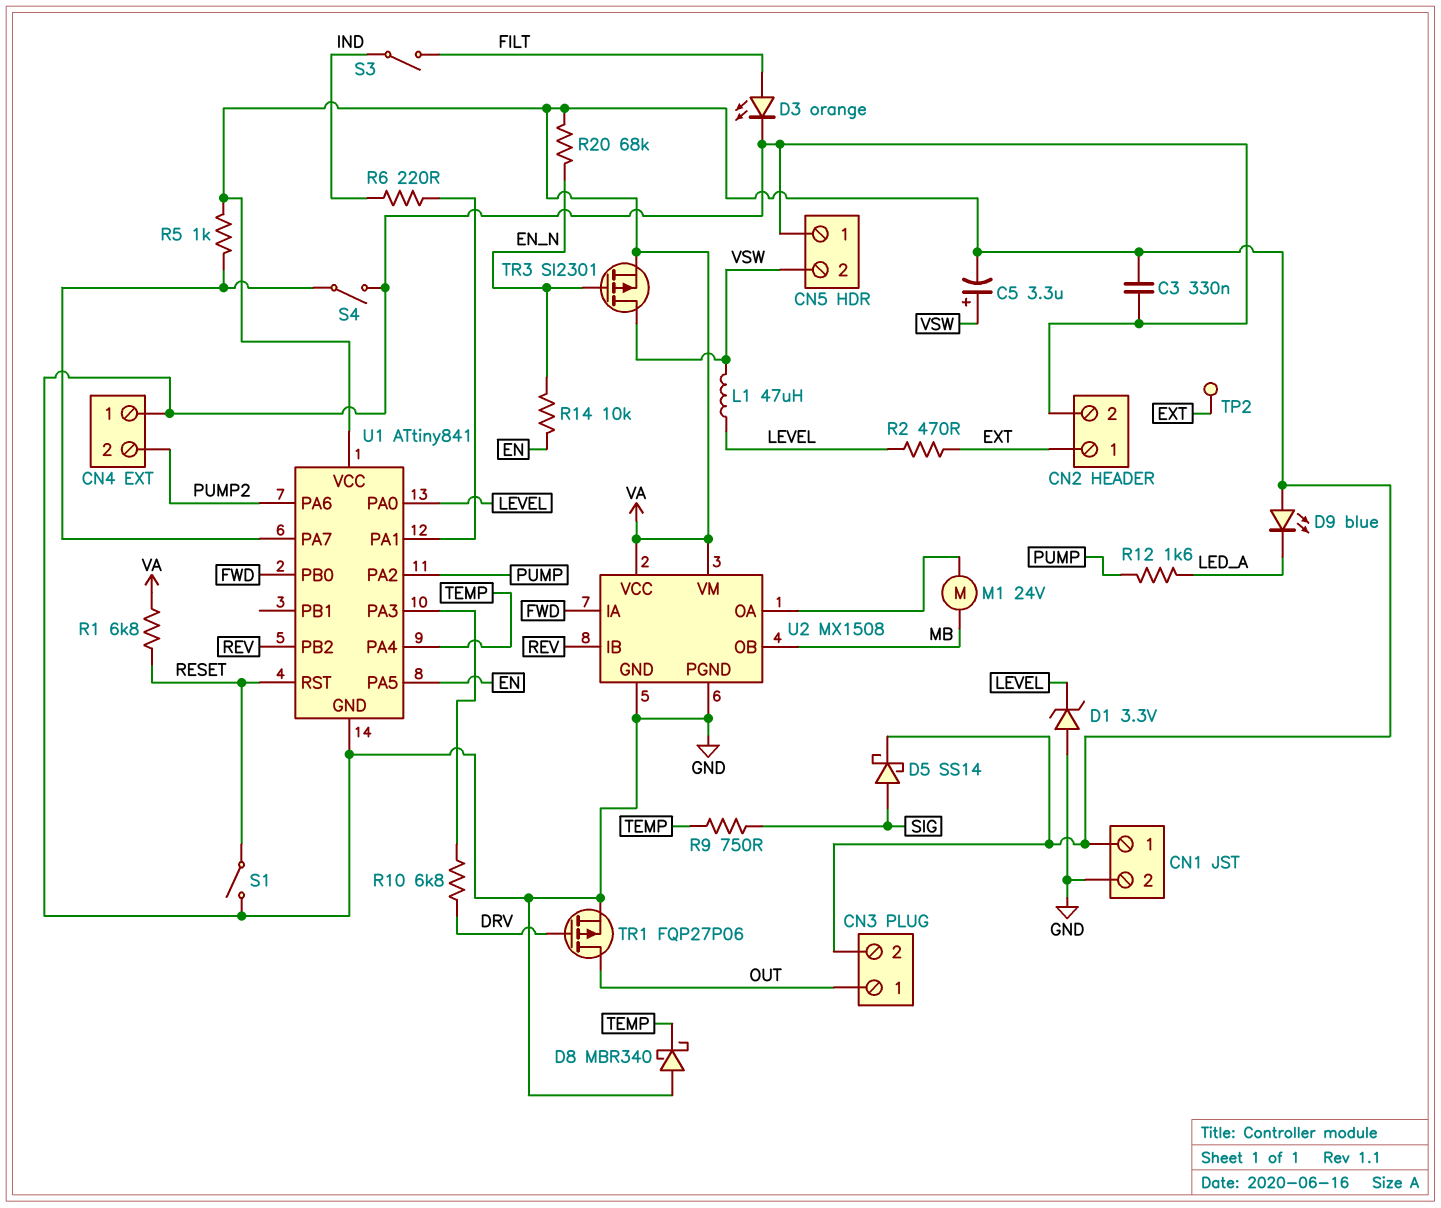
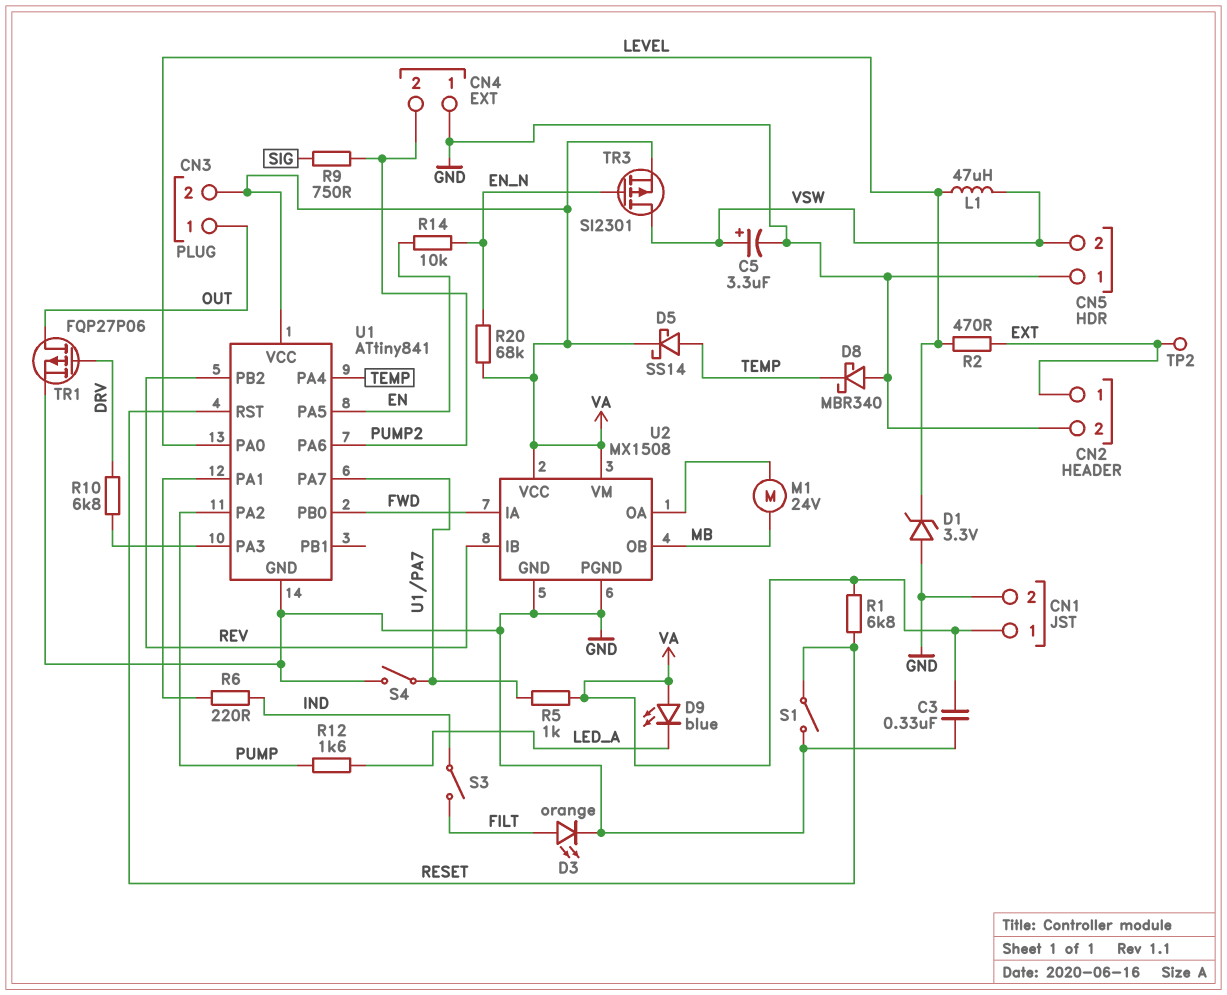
C5: 3.3uF (plus VSW, minus VA) -> 3.3uF (plus VSW, minus GND)
D5: schottky SS14 (A SIG, K VA) -> schottky SS14 (A TEMP, K VA)
R9: 750 (SIG, TEMP) -> 750 (PUMP2, SIG)

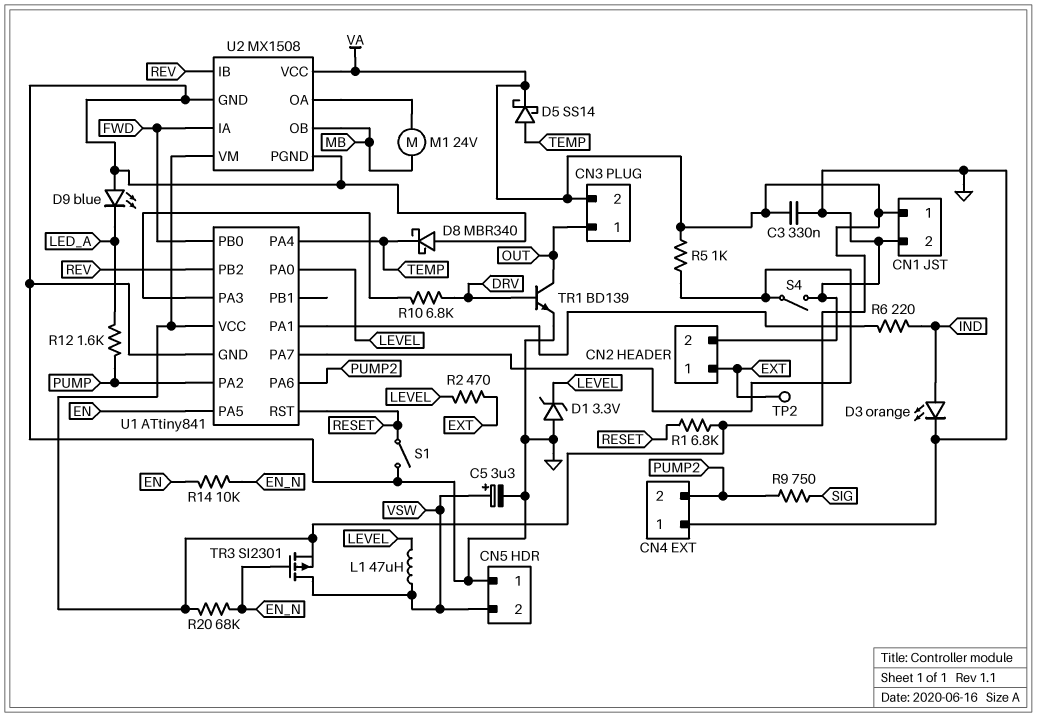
D3: LED orange (A FILT, K GND) -> LED orange (A IND, K GND)
D9: LED blue (A VA, K LED_A) -> LED blue (A GND, K LED_A)
S3: switch (FILT, IND) -> none
TR1: PMOS FQP27P06 (G DRV, D OUT, S GND) -> NPN BD139 (B DRV, C OUT, E GND)

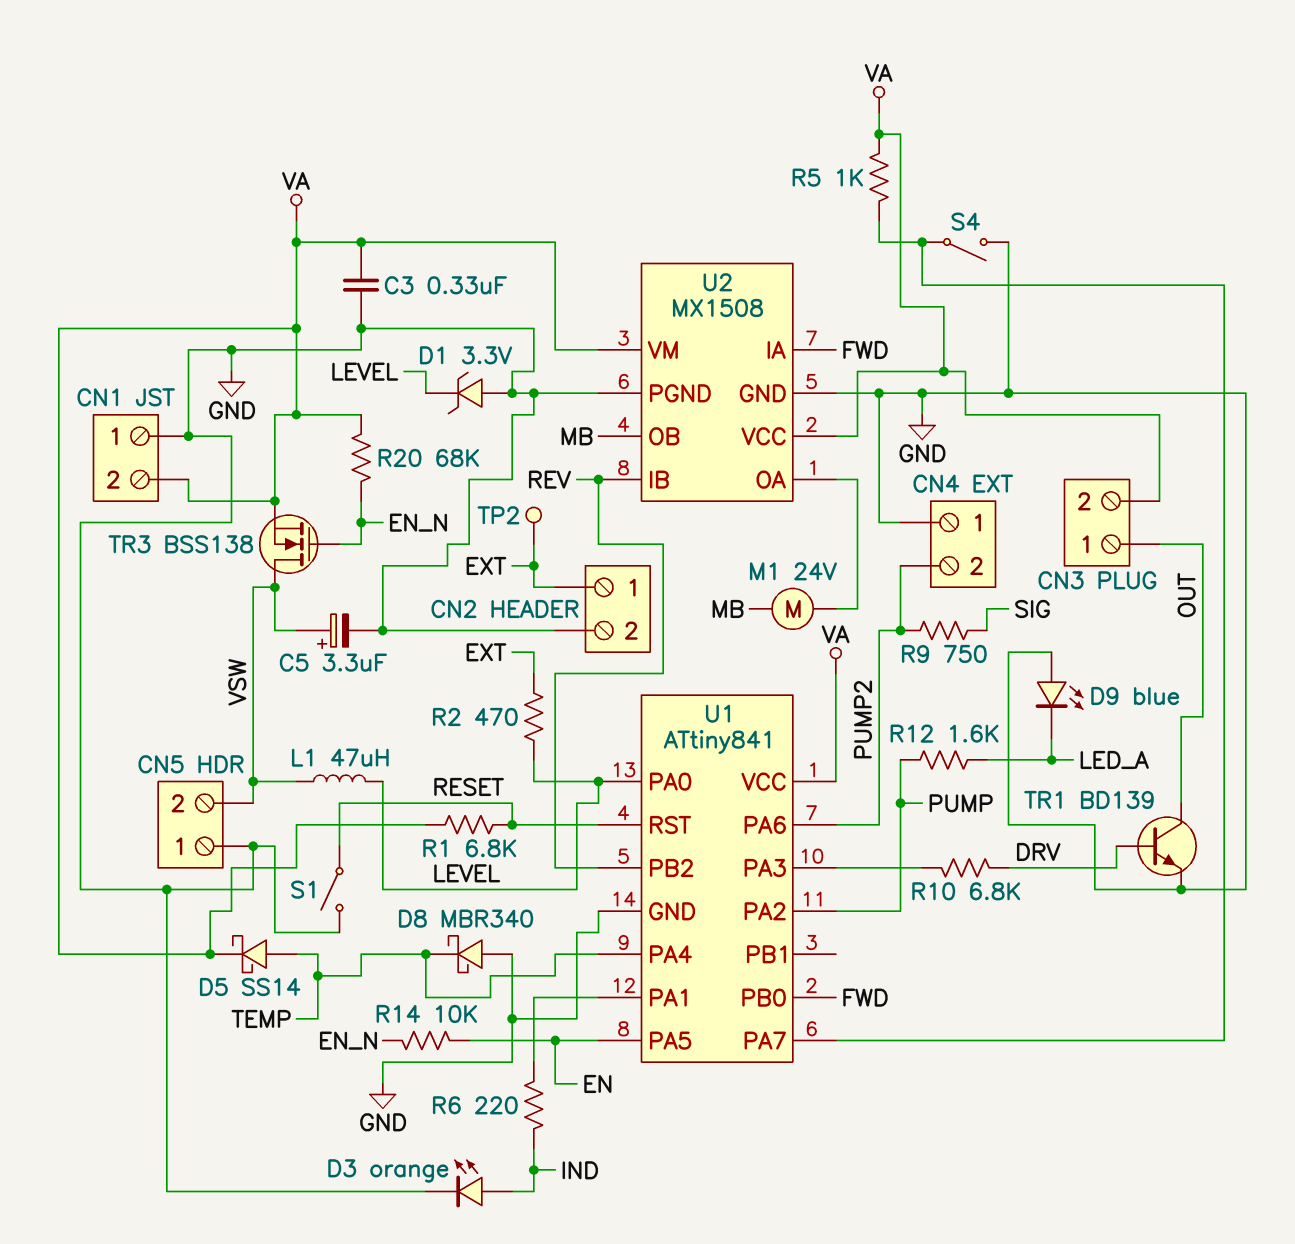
CN1 pin 1: VA -> GND
CN1 pin 2: GND -> VA
TR3: PMOS SI2301 (G EN_N, D VSW, S VA) -> NMOS BSS138 (G EN_N, D VSW, S VA)

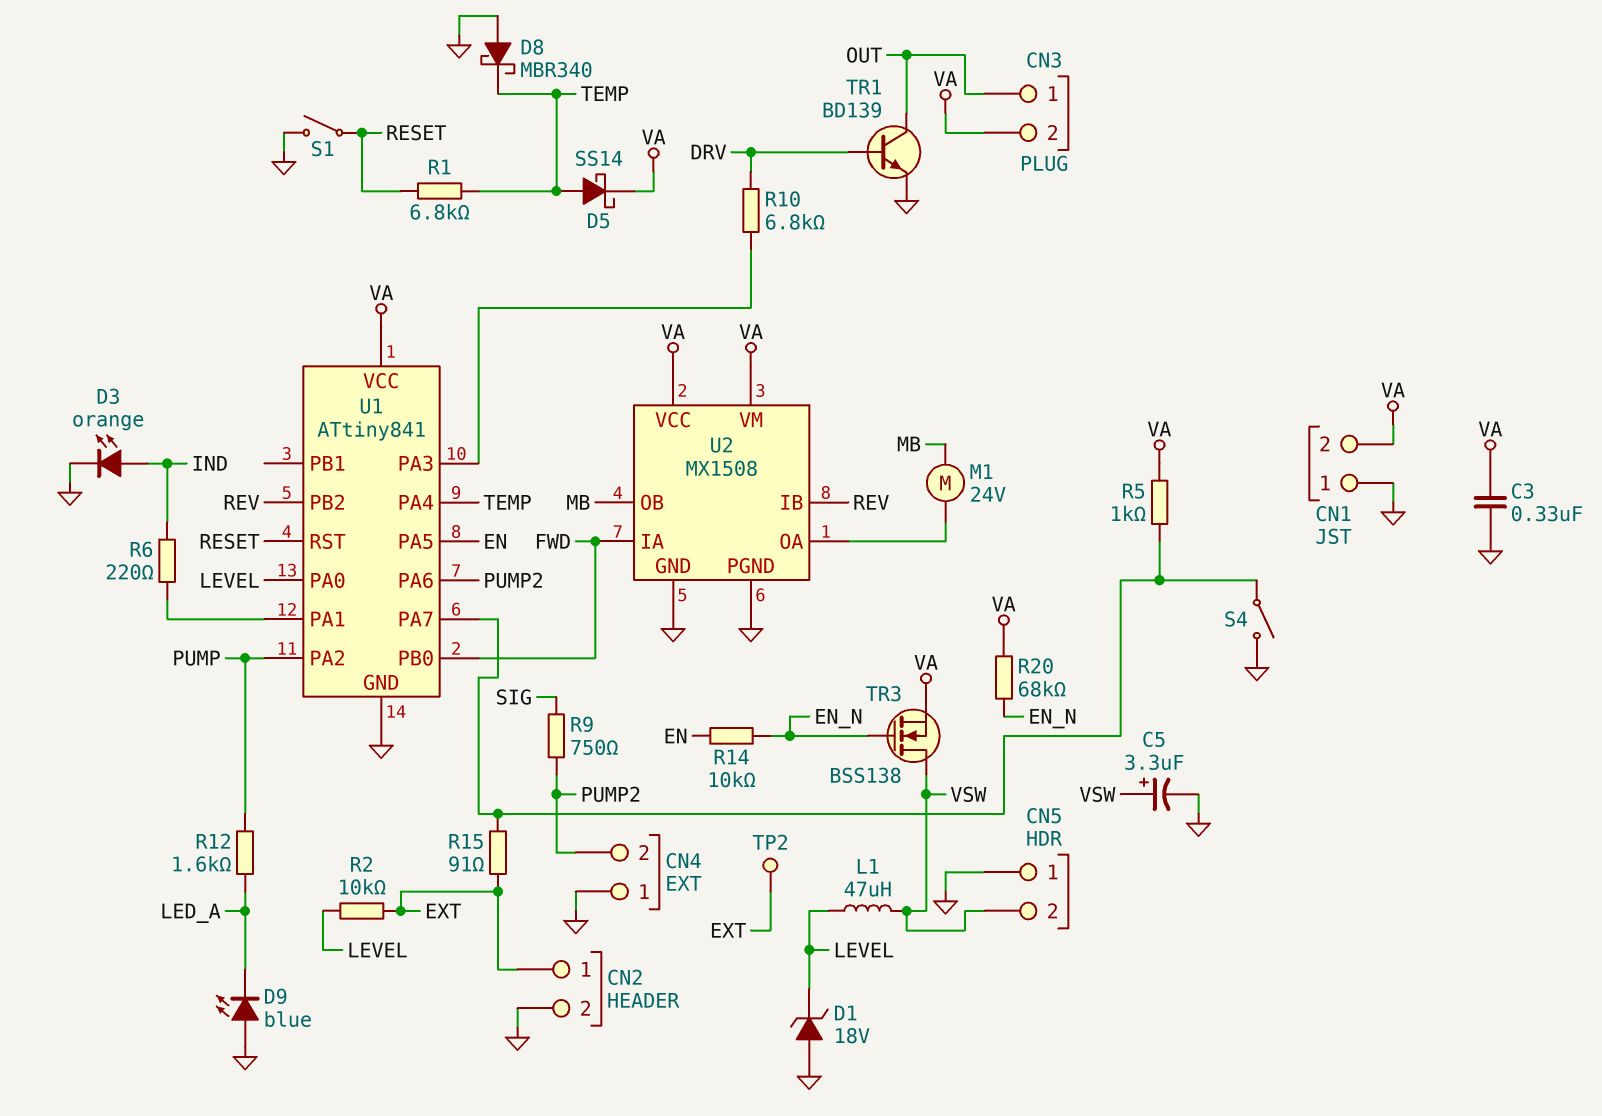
D1: zener 3.3V (A GND, K LEVEL) -> zener 18V (A GND, K LEVEL)
R1: 6.8k (RESET, VA) -> 6.8k (RESET, TEMP)
R2: 470 (EXT, LEVEL) -> 10k (EXT, LEVEL)
R15: none -> 91 (EXT, U1/PA7)

